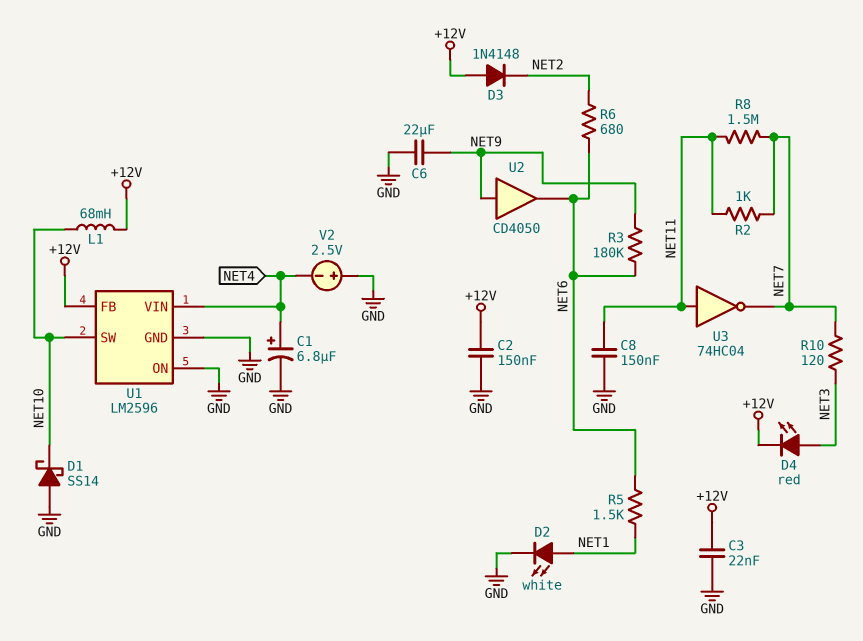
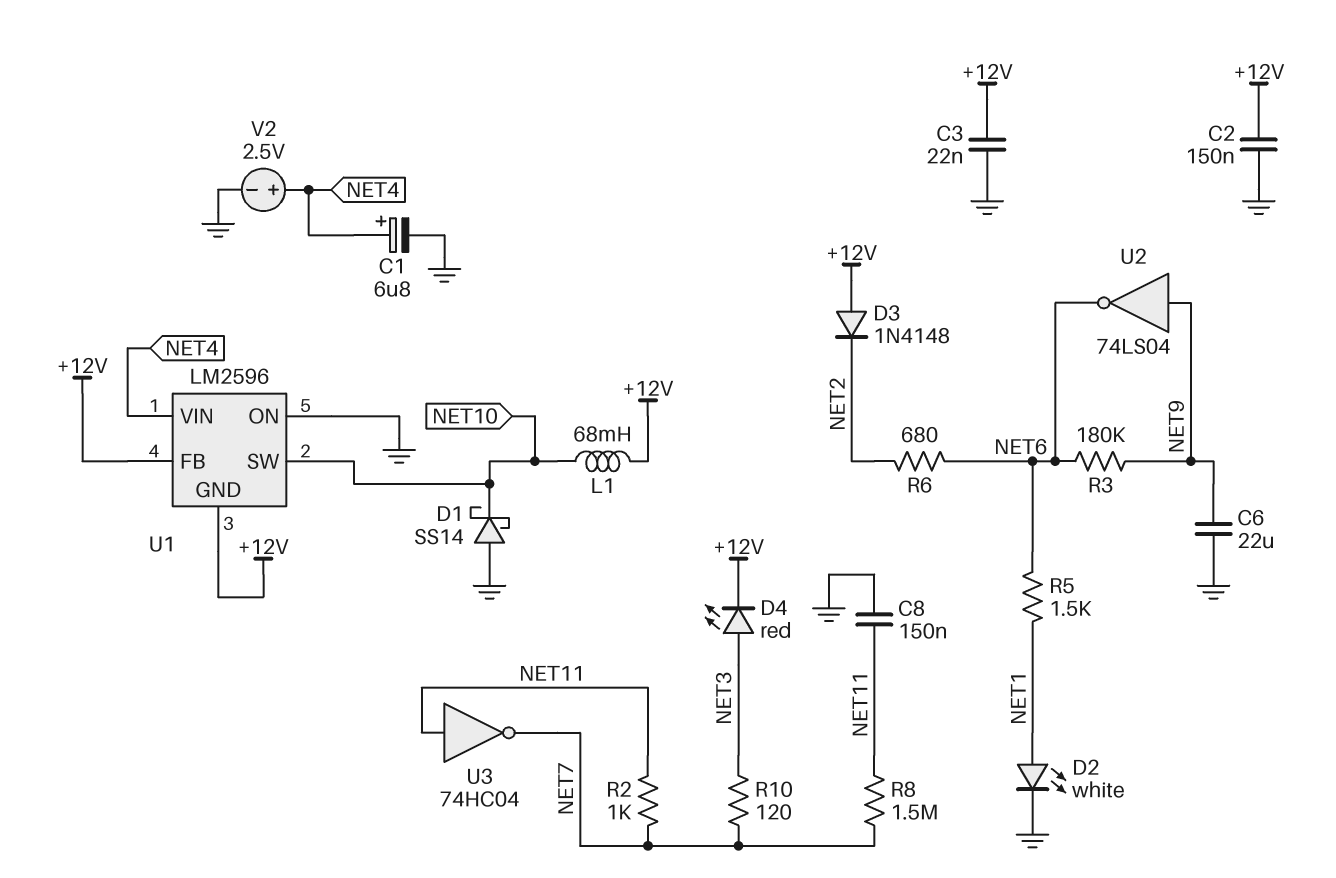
U1 pin GND: GND -> +12V
U2: buffer CD4050 (in NET9, out NET6) -> NOT 74LS04 (in NET9, out NET6)
V2: 2.5V (plus GND, minus NET4) -> 2.5V (plus NET4, minus GND)

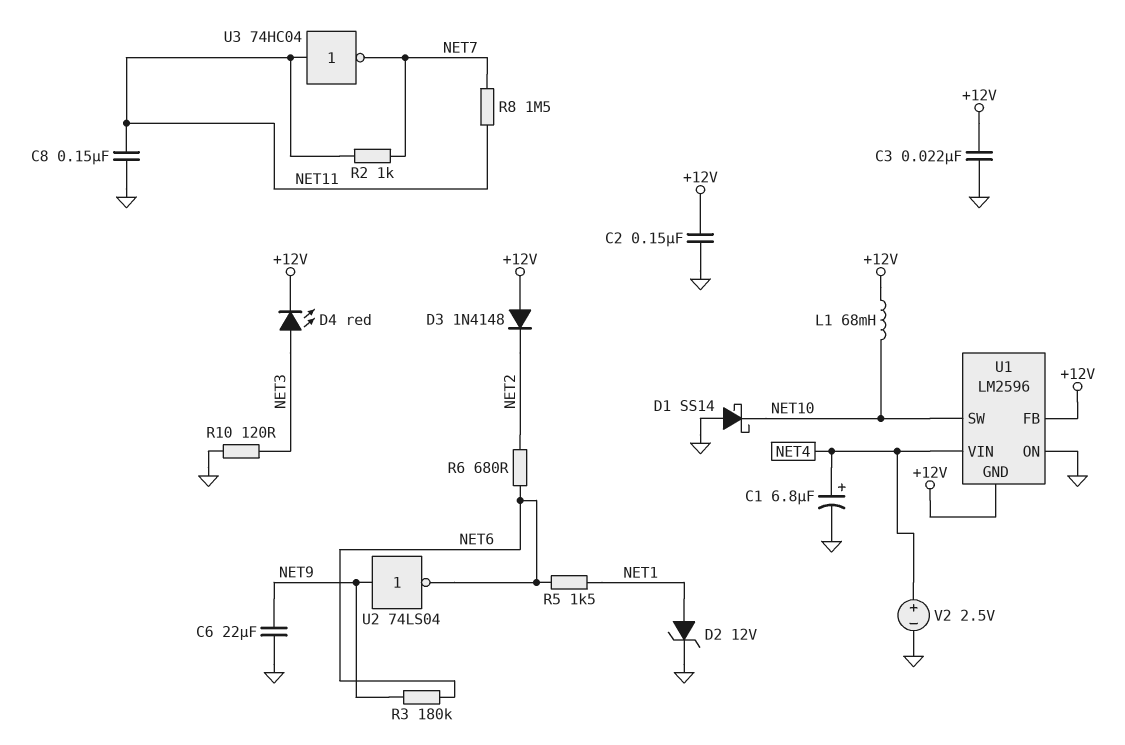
D2: LED white (A NET1, K GND) -> zener 12V (A NET1, K GND)
R10: 120 (NET3, NET7) -> 120 (GND, NET3)

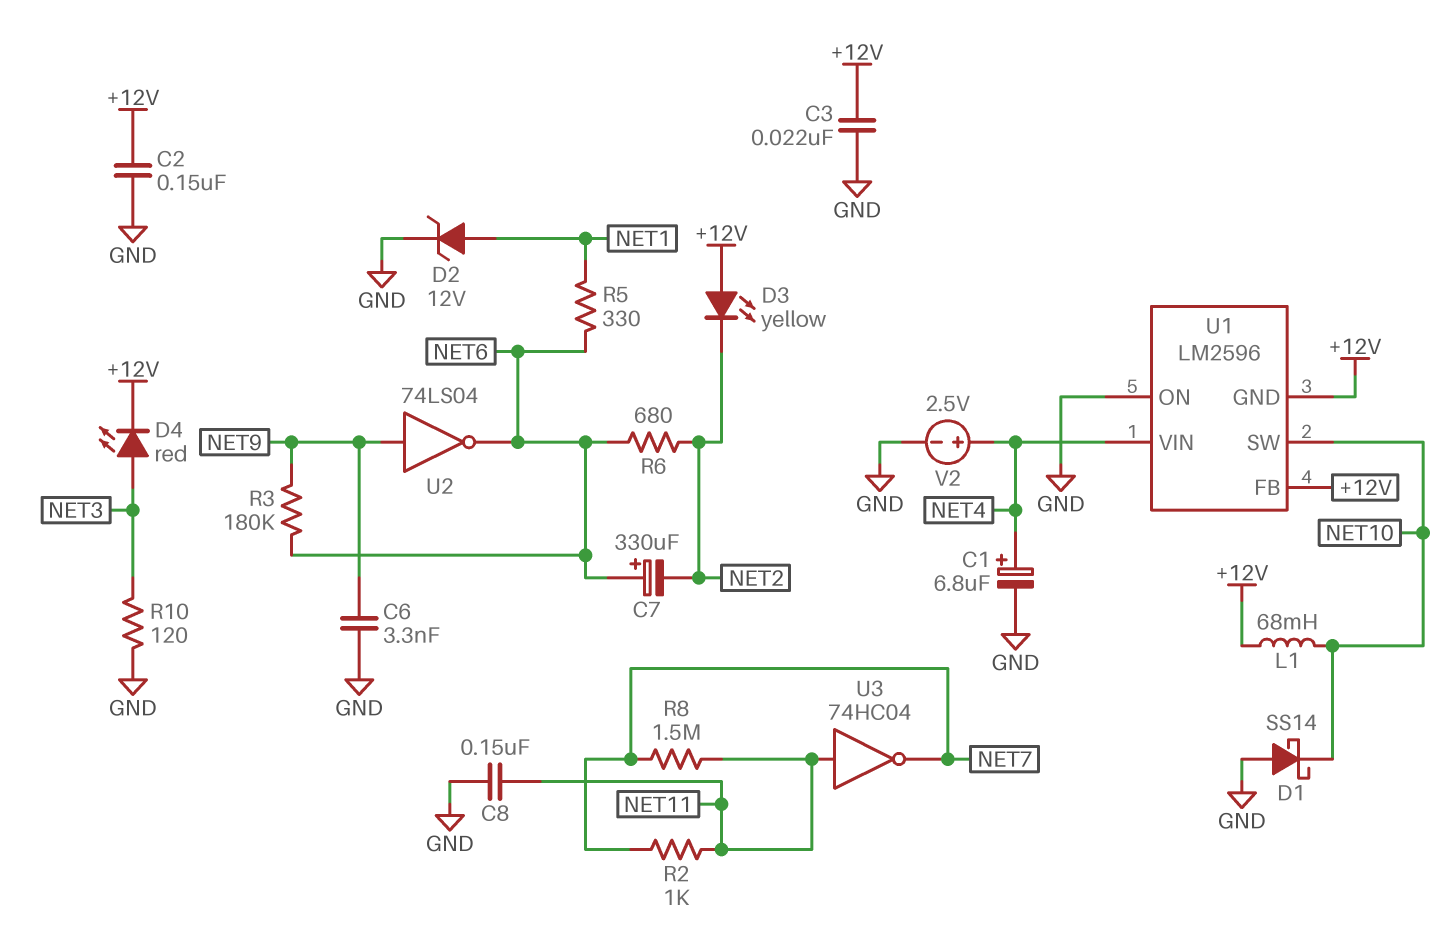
C6: 22uF (GND, NET9) -> 3.3nF (GND, NET9)
C7: none -> 330uF (plus NET6, minus NET2)
D3: diode 1N4148 (A +12V, K NET2) -> LED yellow (A +12V, K NET2)
R5: 1.5k (NET1, NET6) -> 330 (NET1, NET6)

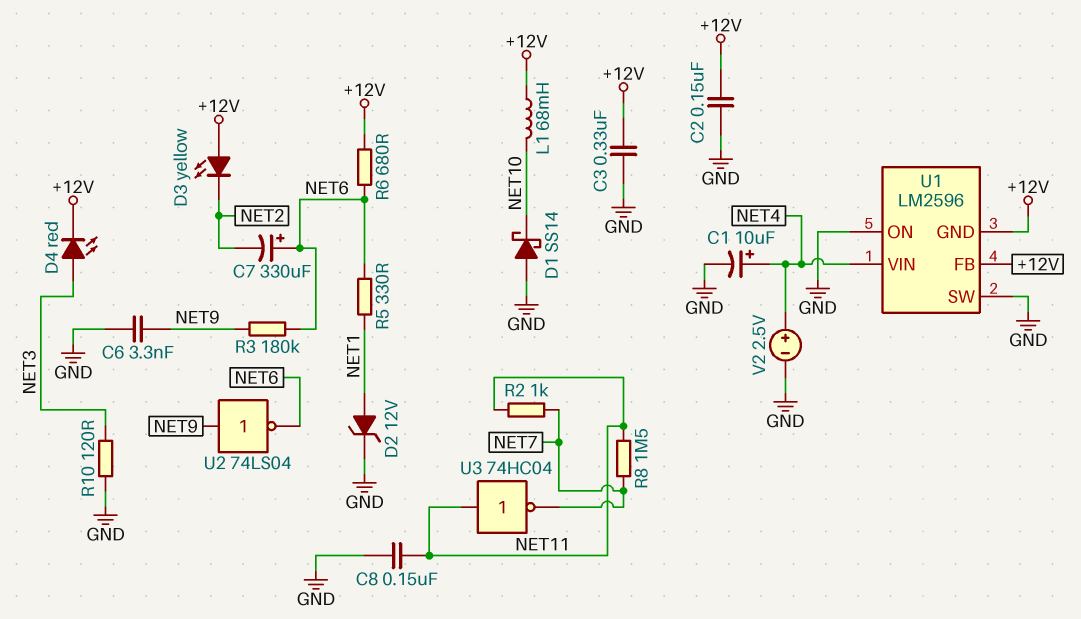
C1: 6.8uF (plus NET4, minus GND) -> 10uF (plus NET4, minus GND)
C3: 22nF (+12V, GND) -> 330nF (+12V, GND)
R6: 680 (NET2, NET6) -> 680 (+12V, NET6)
U1 pin SW: NET10 -> GND

